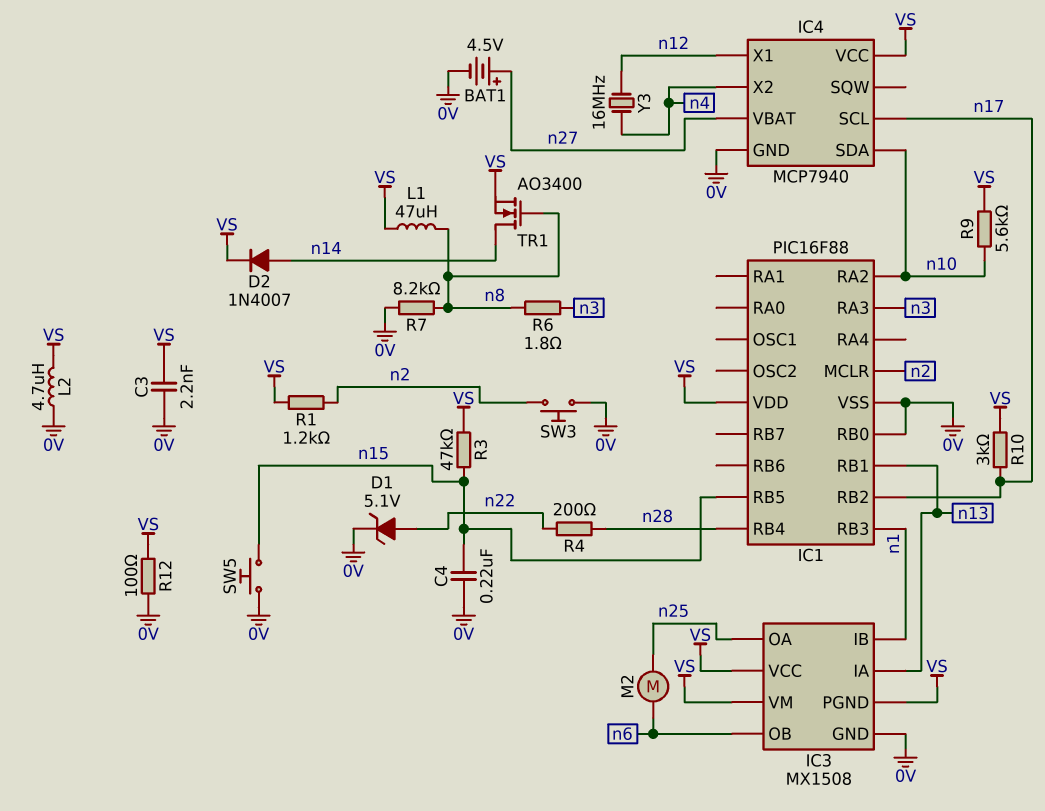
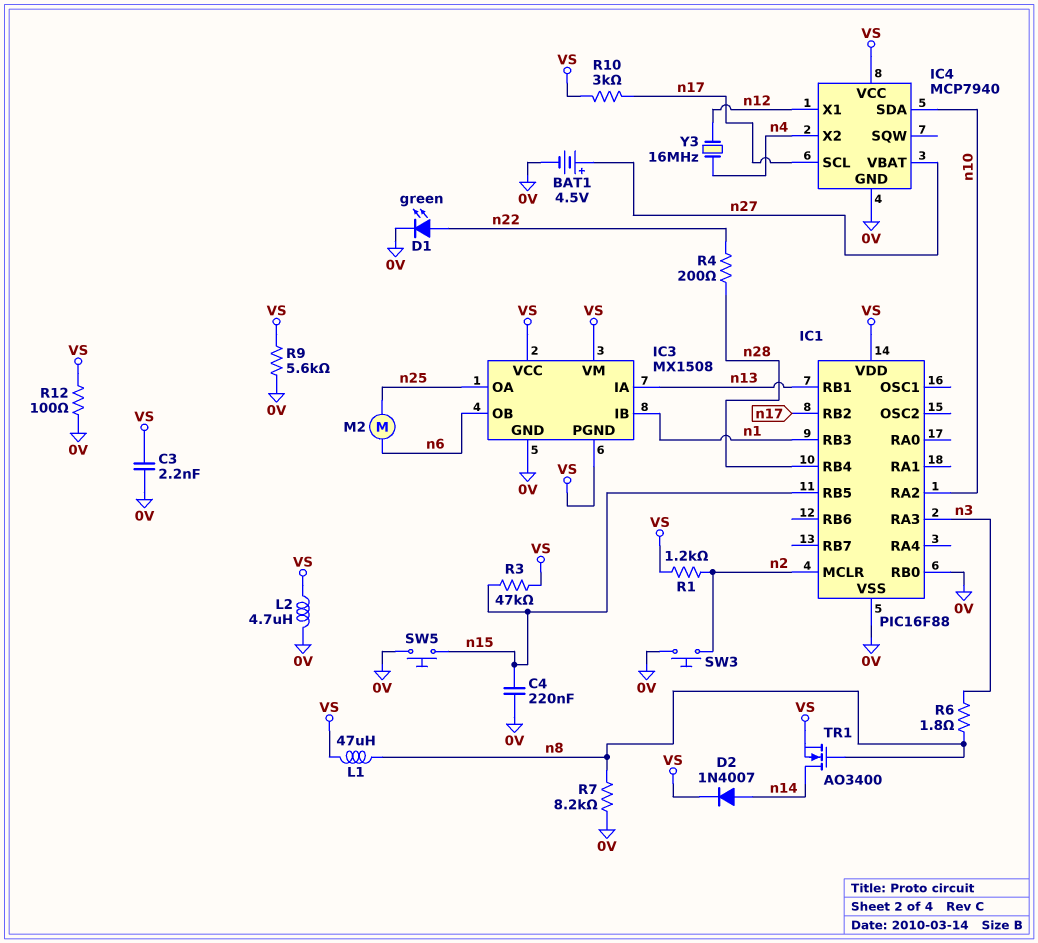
D1: zener 5.1V (A n22, K 0V) -> LED green (A n22, K 0V)
R9: 5.6k (VS, n10) -> 5.6k (0V, VS)

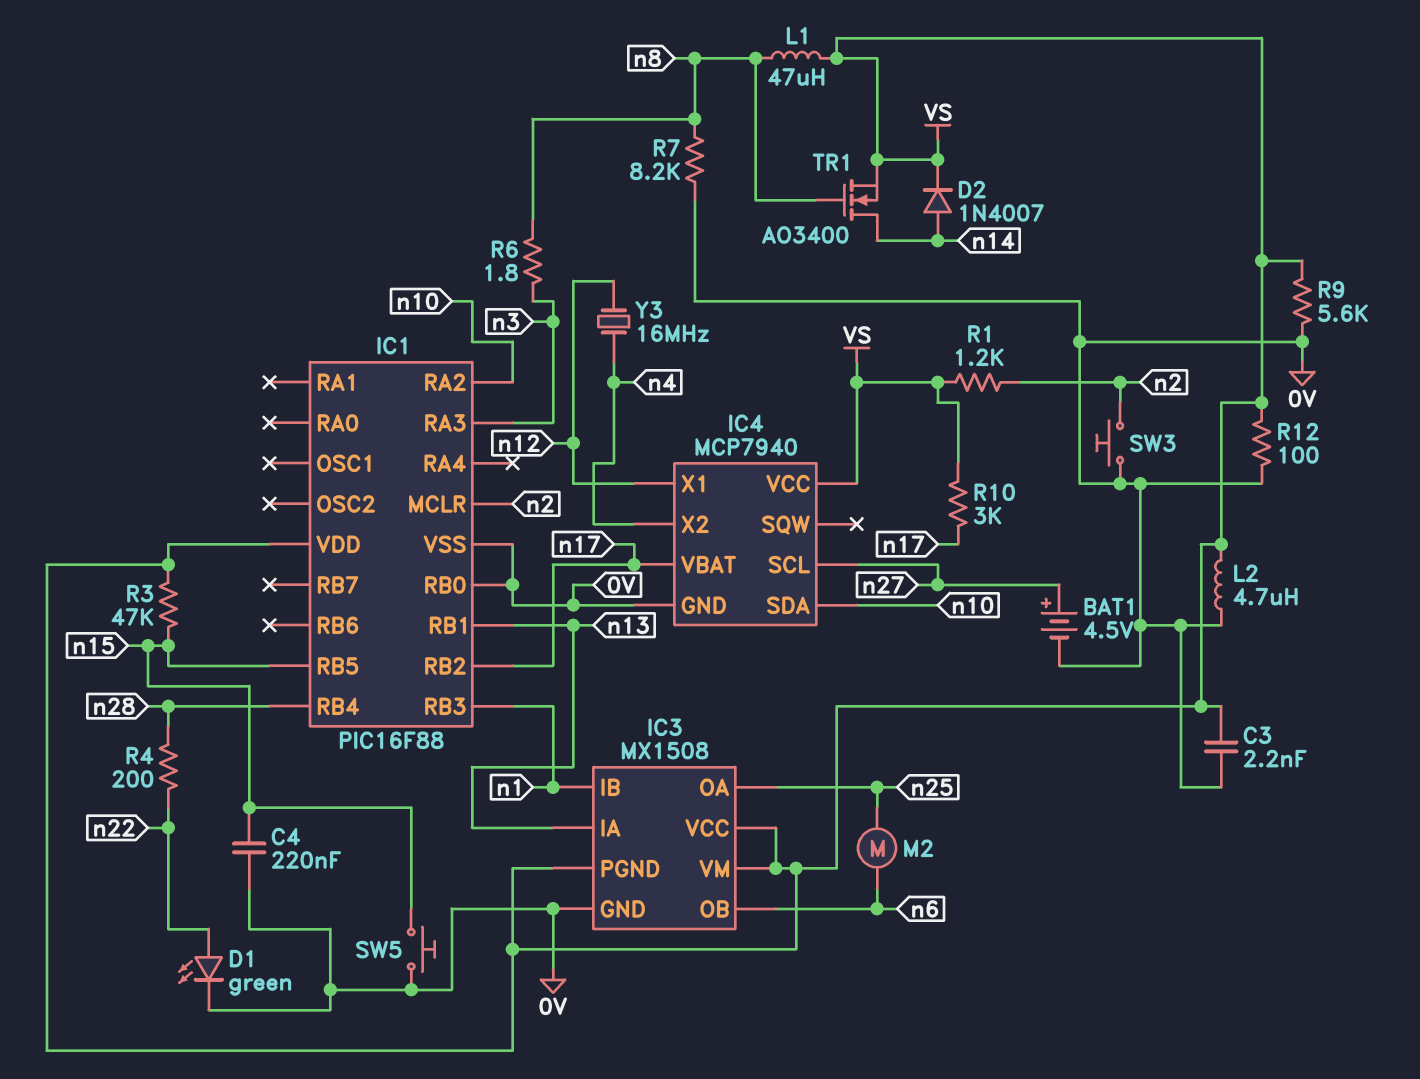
IC4 pin SCL: n17 -> n27
IC4 pin VBAT: n27 -> n17

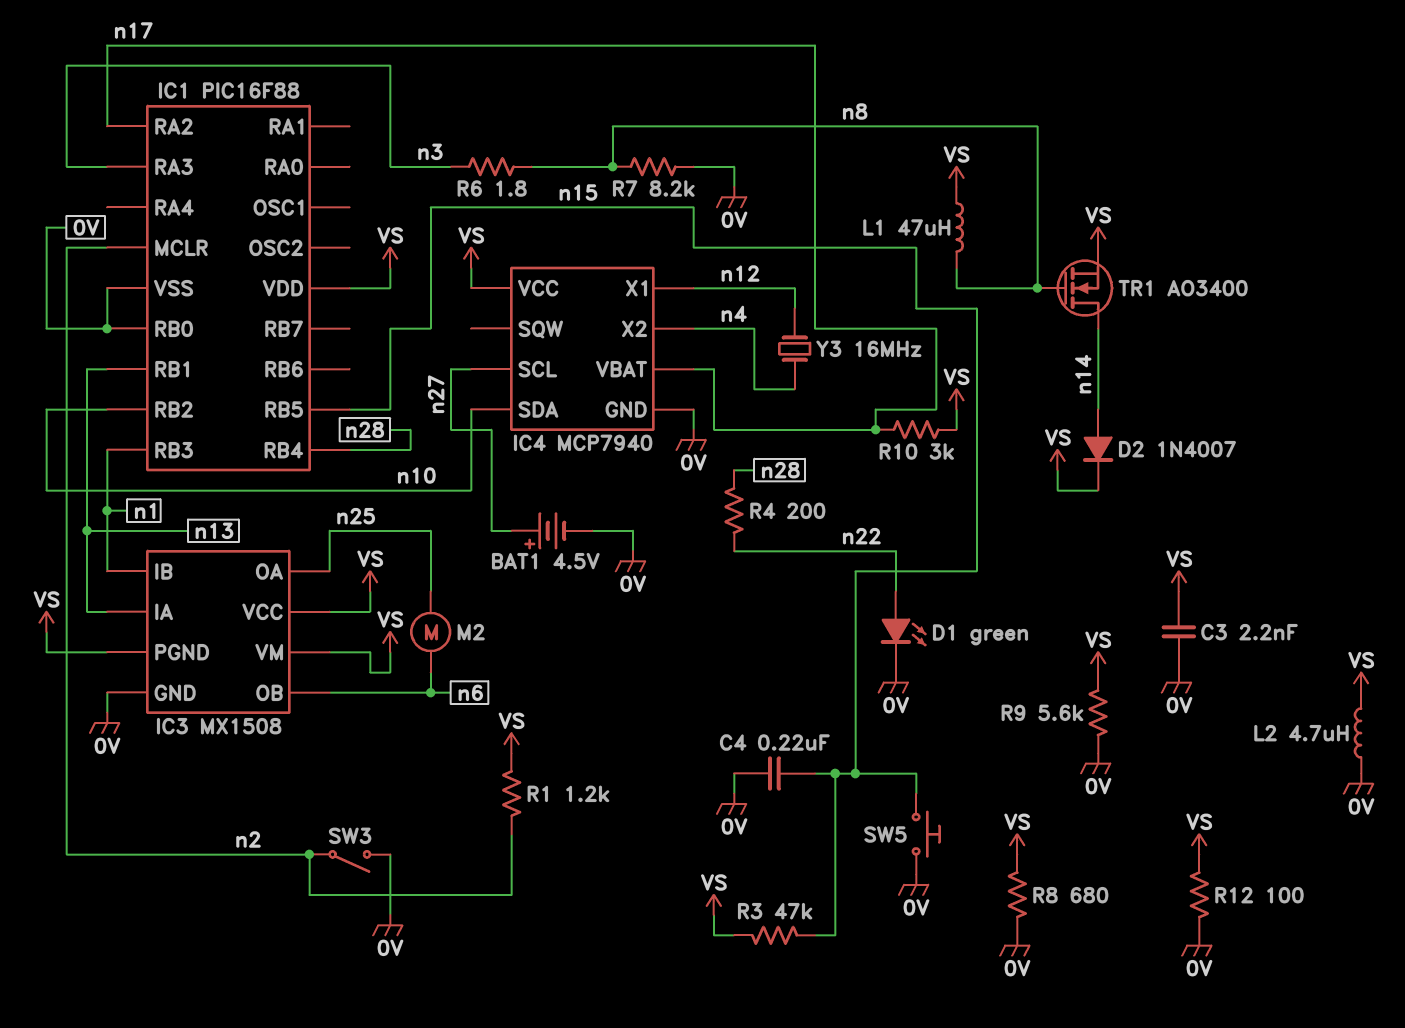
IC1 pin RA2: n10 -> n17
IC1 pin RB2: n17 -> n10
R8: none -> 680 (0V, VS)
SW3: button (0V, n2) -> switch (0V, n2)

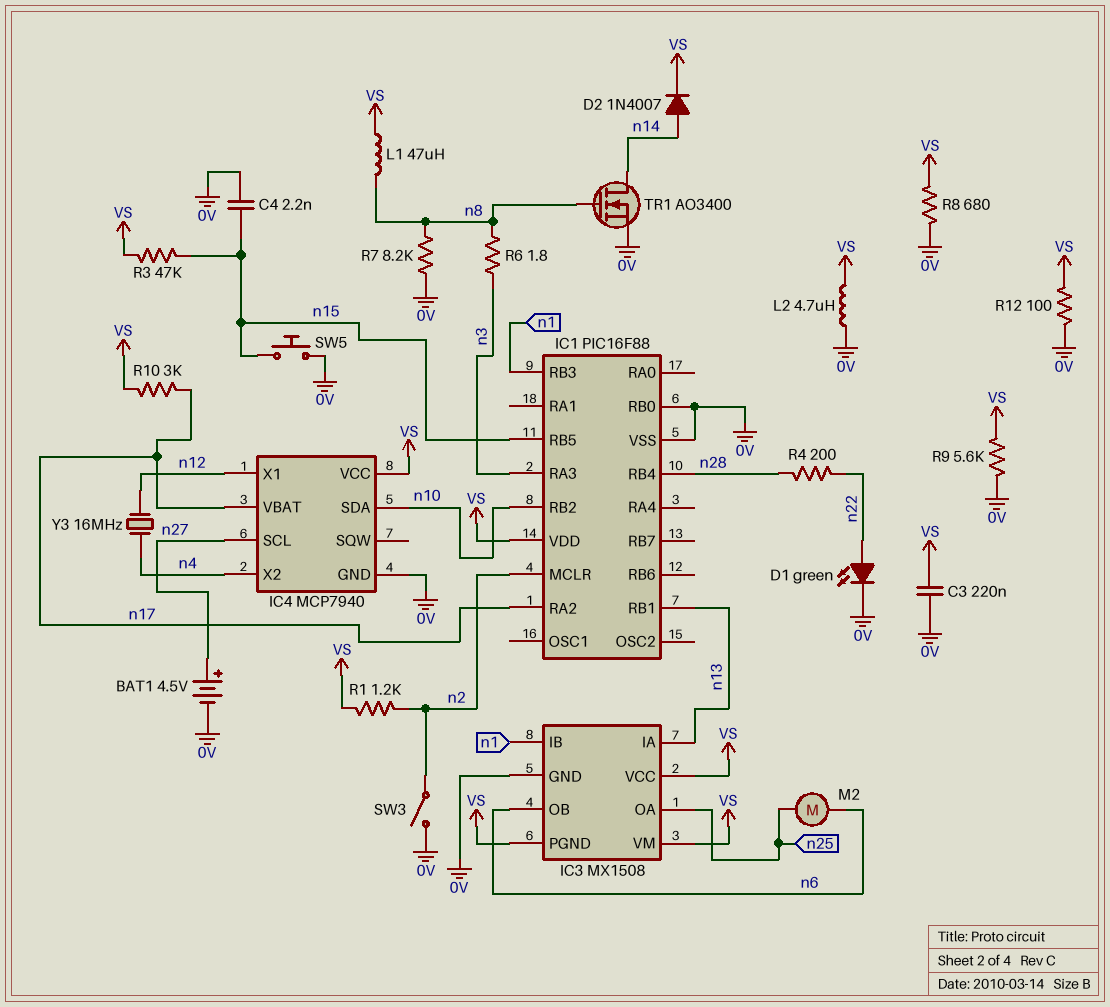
C3: 2.2nF (0V, VS) -> 220nF (0V, VS)
C4: 220nF (0V, n15) -> 2.2nF (0V, n15)
TR1: NMOS AO3400 (G n8, D n14, S VS) -> NMOS AO3400 (G n8, D n14, S 0V)

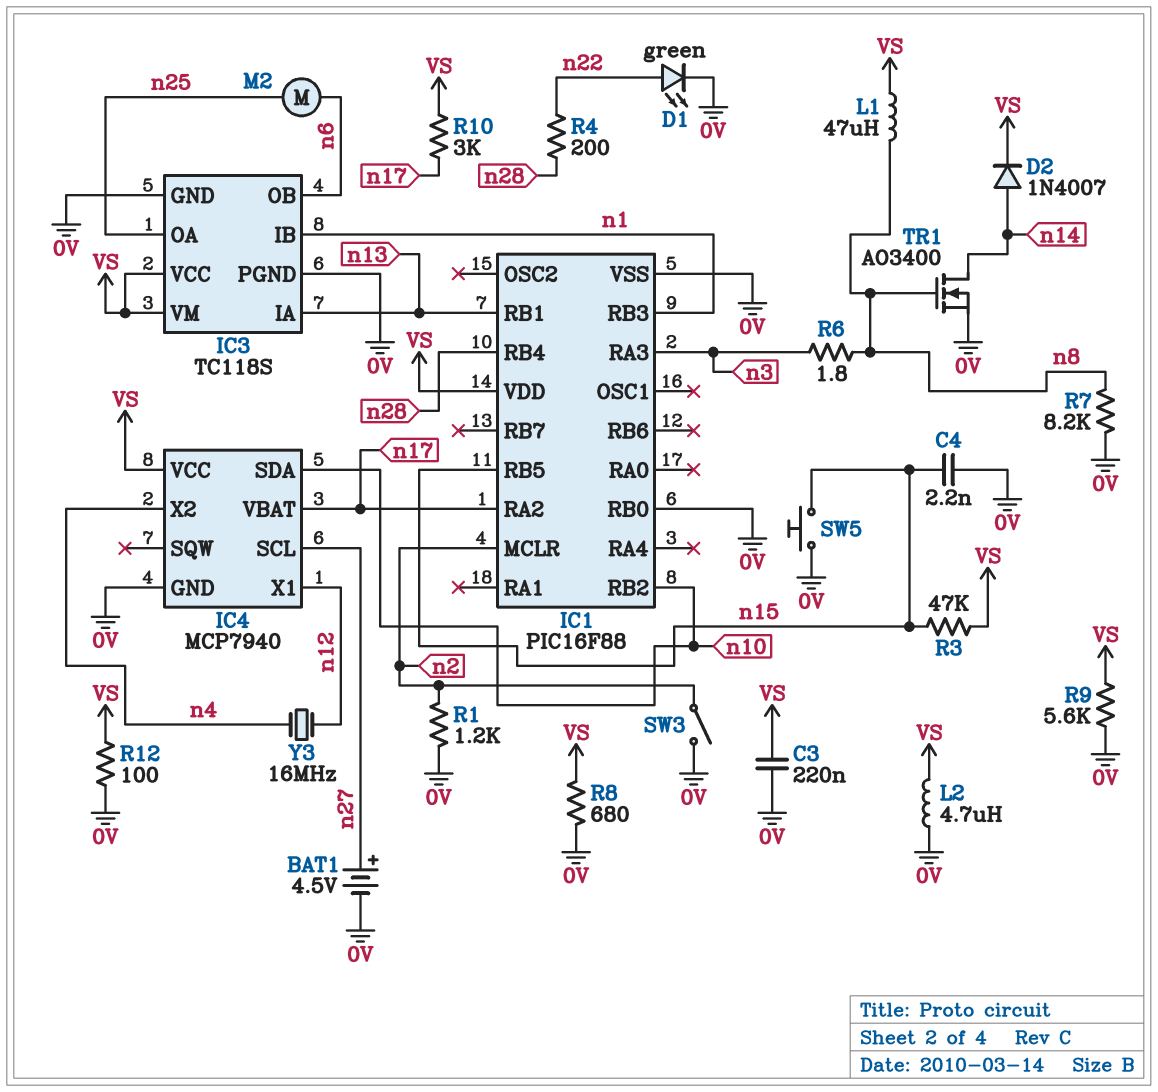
IC3: MX1508 -> TC118S
IC3 pin PGND: VS -> 0V
R1: 1.2k (VS, n2) -> 1.2k (0V, n2)

